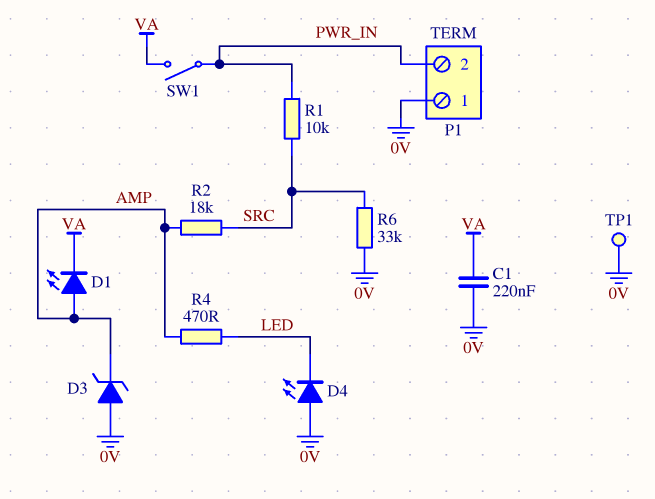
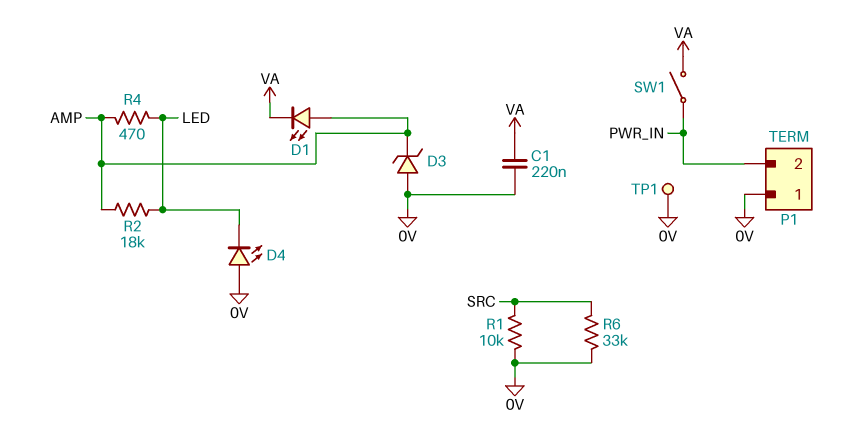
R1: 10k (PWR_IN, SRC) -> 10k (0V, SRC)
R2: 18k (AMP, SRC) -> 18k (AMP, LED)

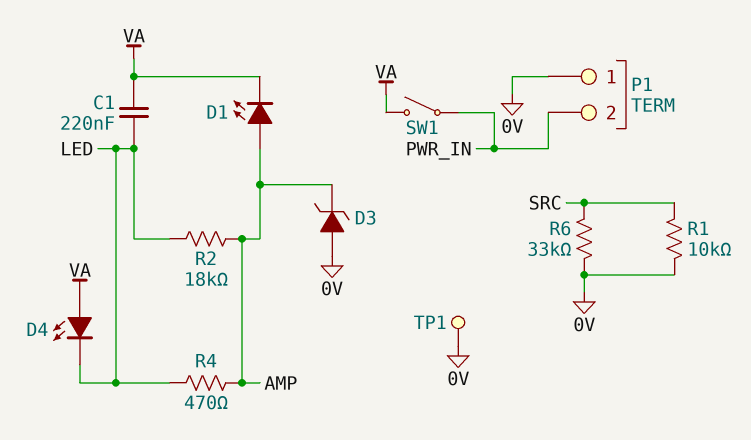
C1: 220nF (0V, VA) -> 220nF (LED, VA)
D4: LED (A 0V, K LED) -> LED (A VA, K LED)

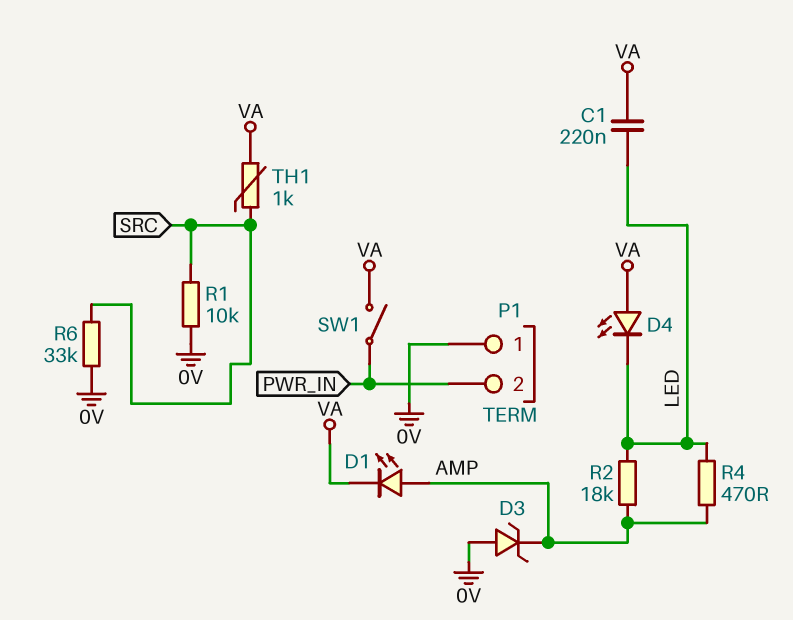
TH1: none -> 1k (SRC, VA)
TP1: test point (0V) -> none

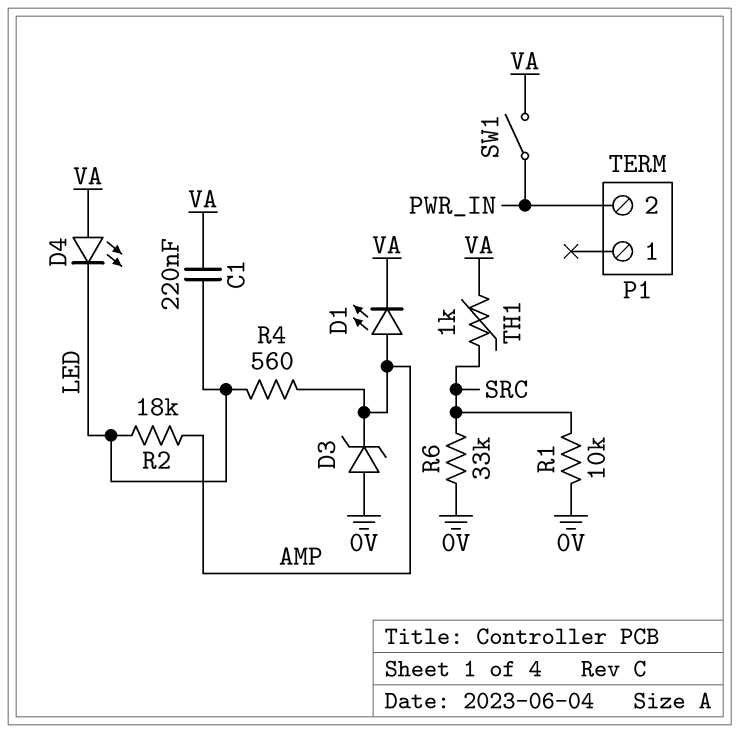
P1 pin 1: 0V -> none
R4: 470 (AMP, LED) -> 560 (AMP, LED)

